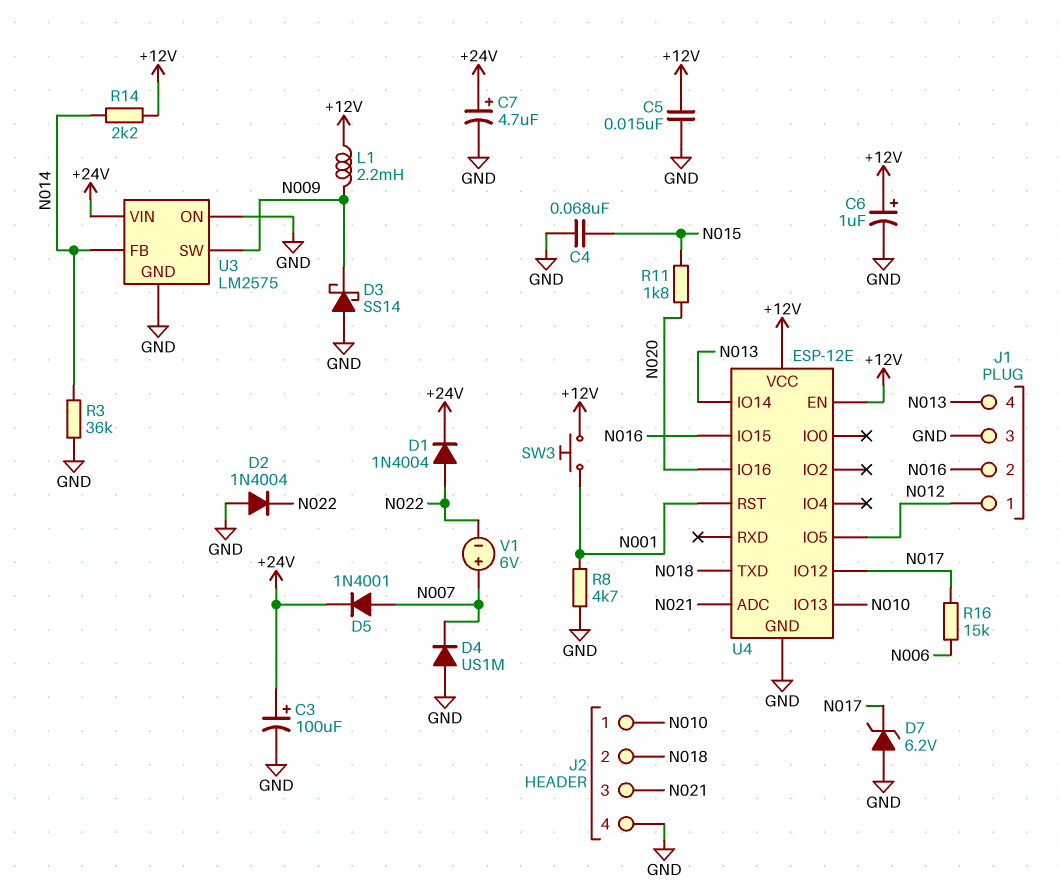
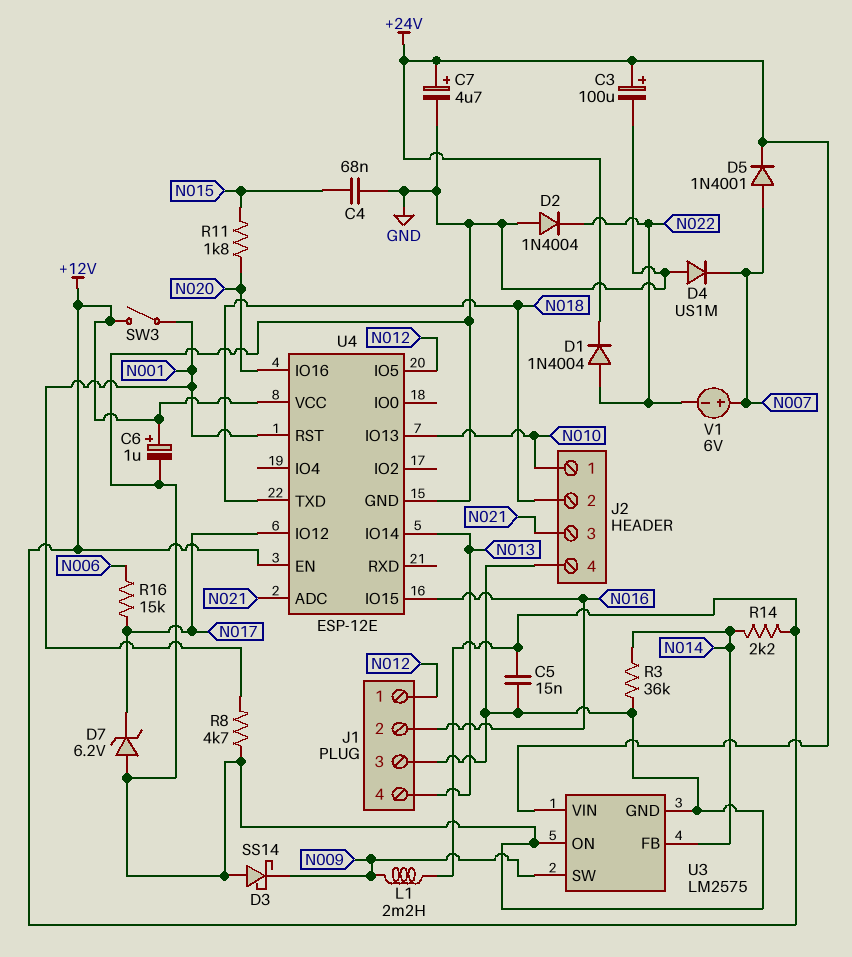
SW3: button (+12V, N001) -> switch (+12V, N001)

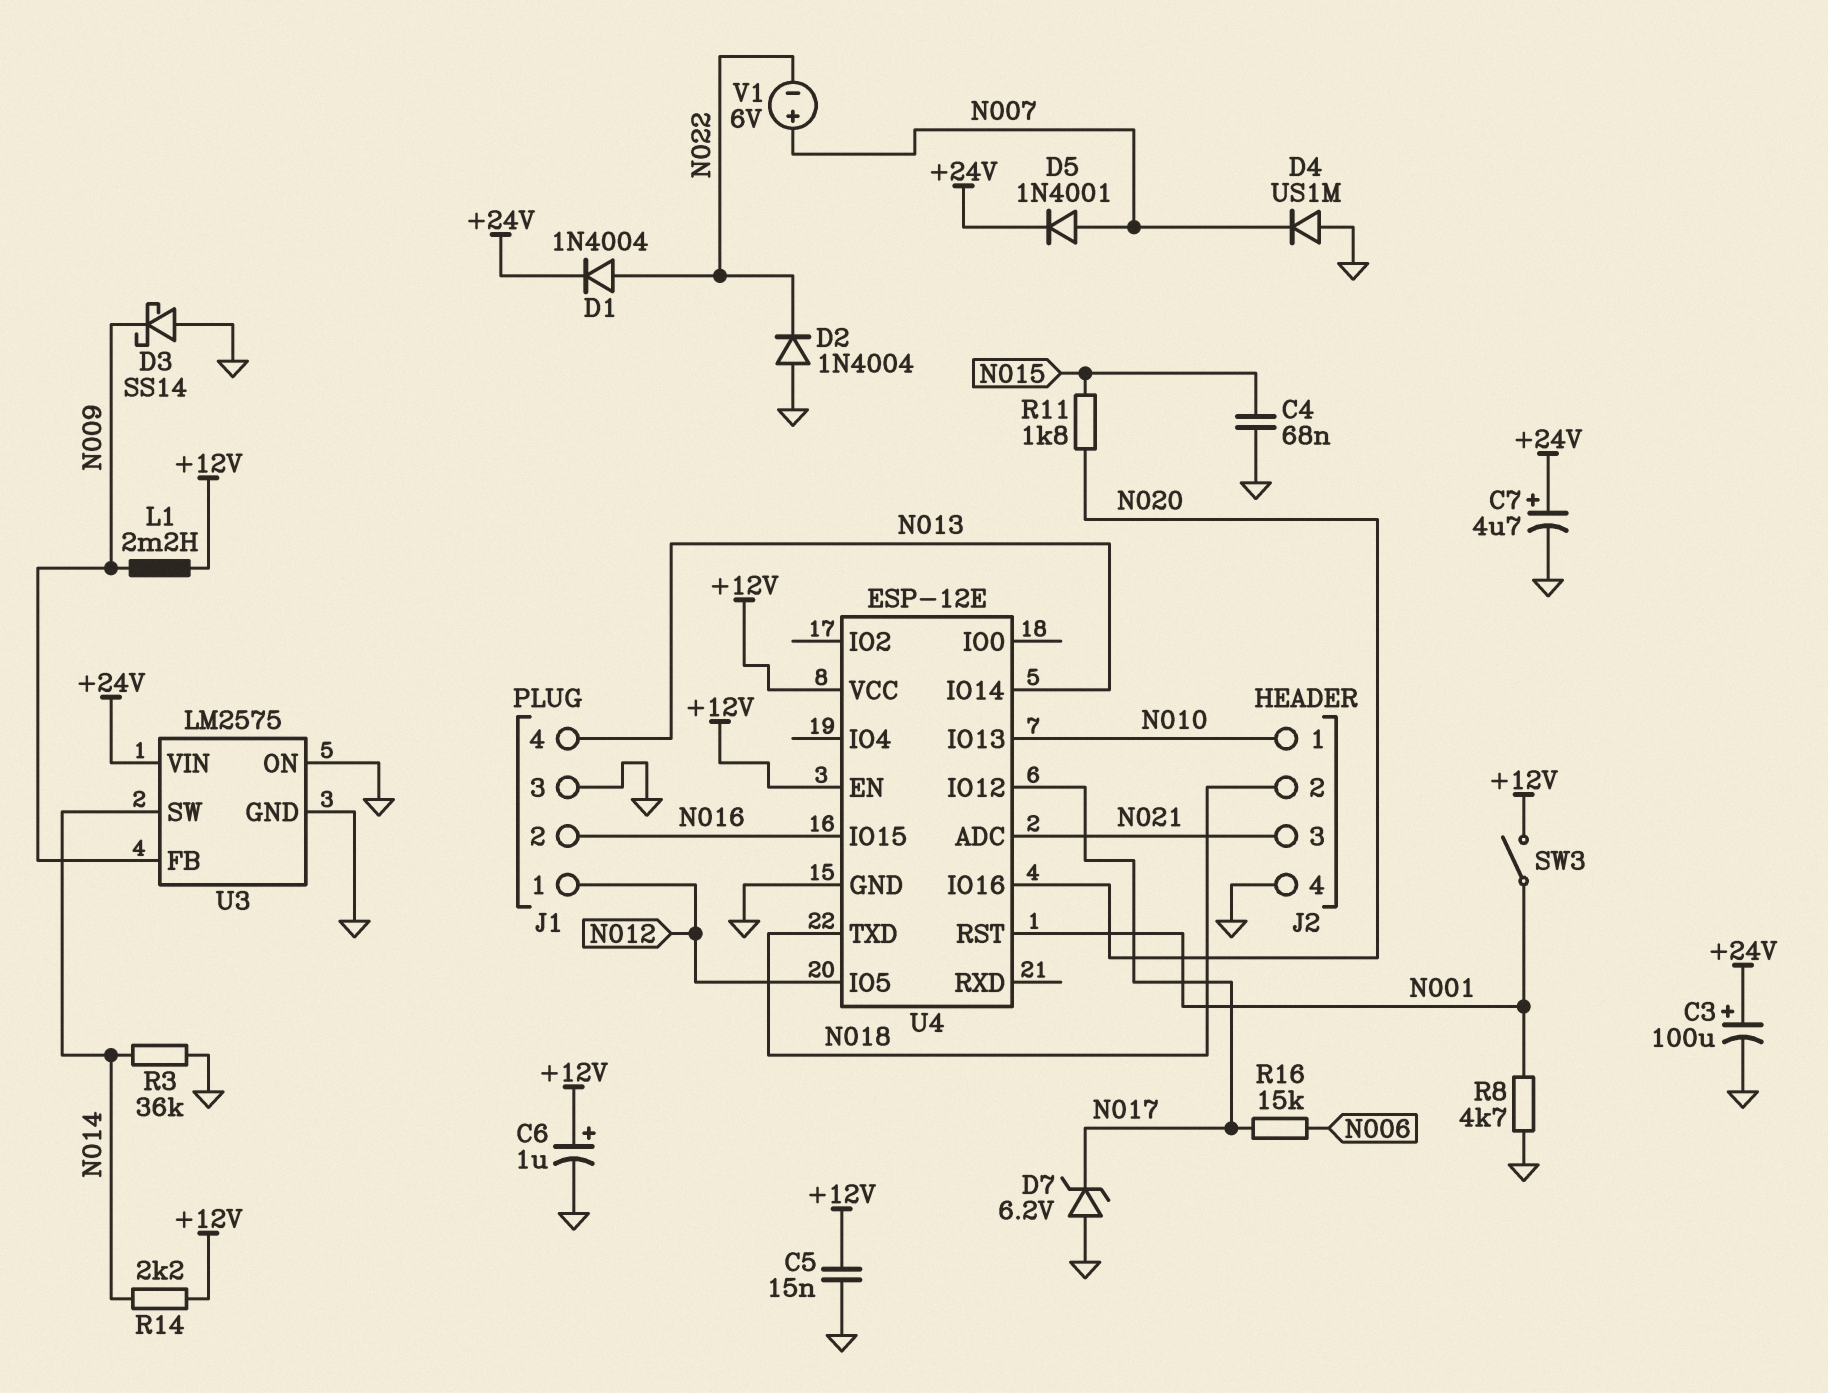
U3 pin FB: N014 -> N009
U3 pin SW: N009 -> N014

